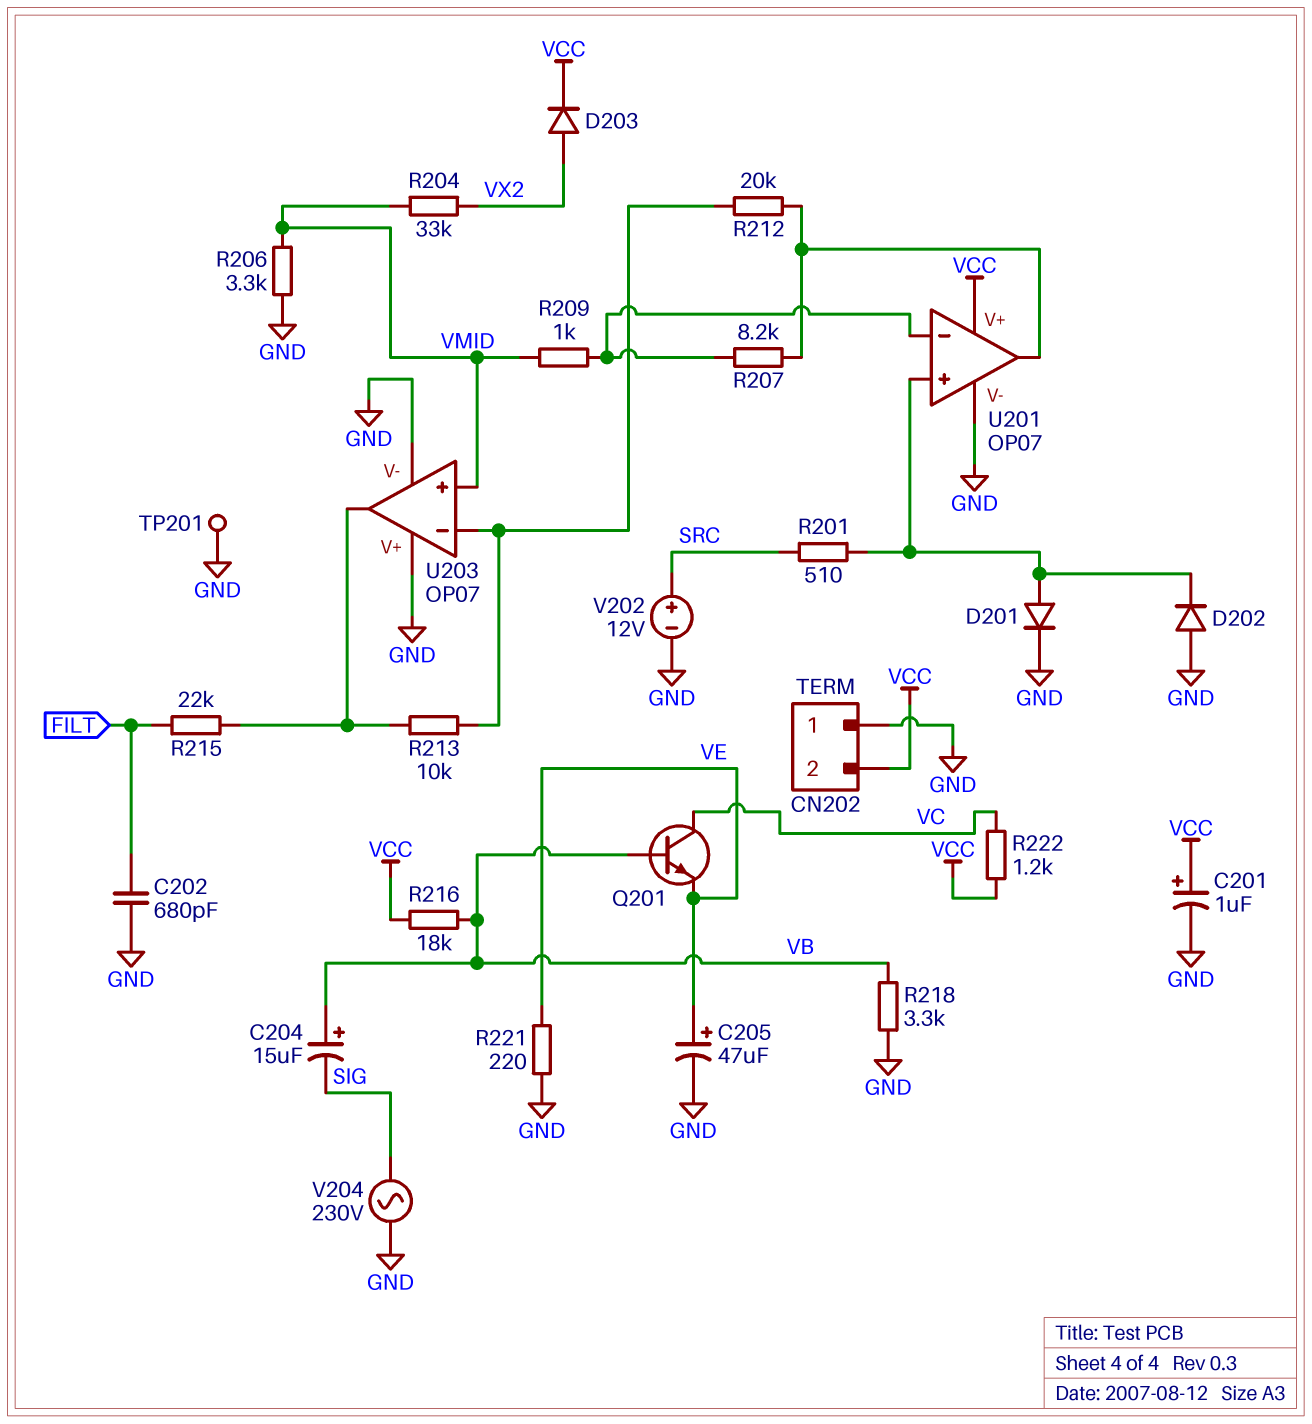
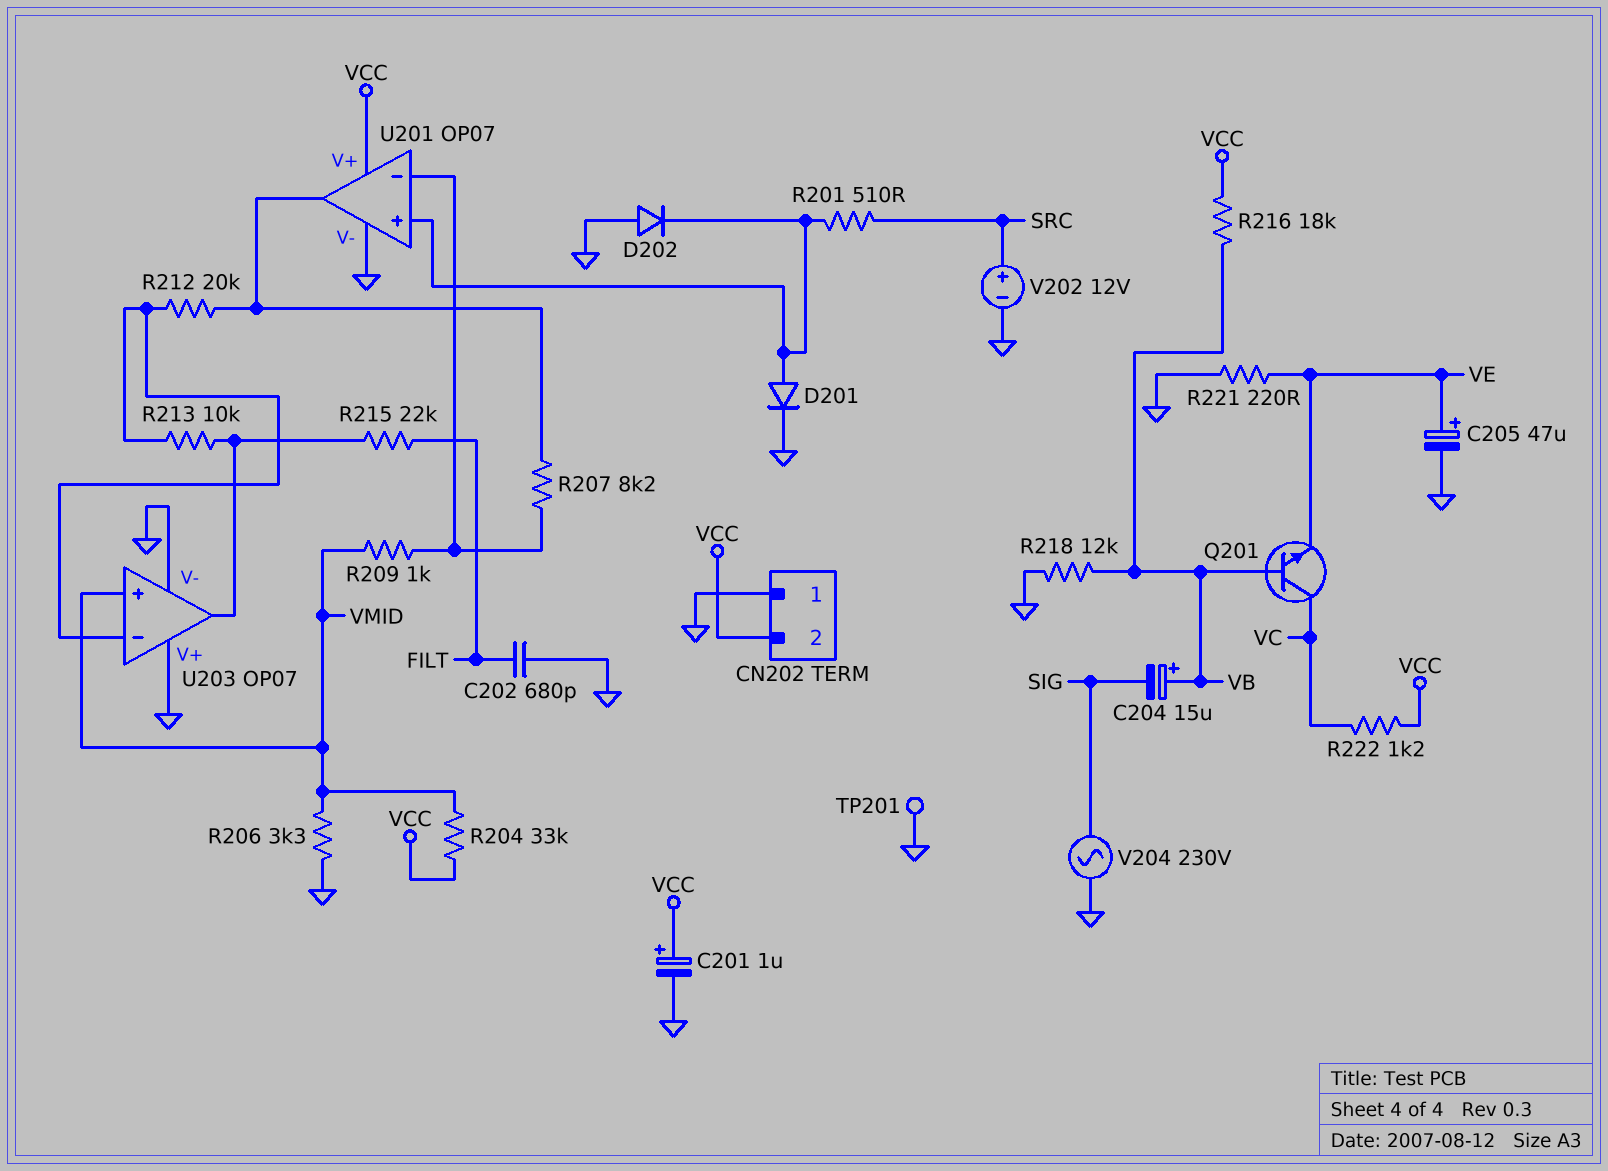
D203: diode (A VX2, K VCC) -> none
R204: 33k (VMID, VX2) -> 33k (VCC, VMID)
R218: 3.3k (GND, VB) -> 12k (GND, VB)

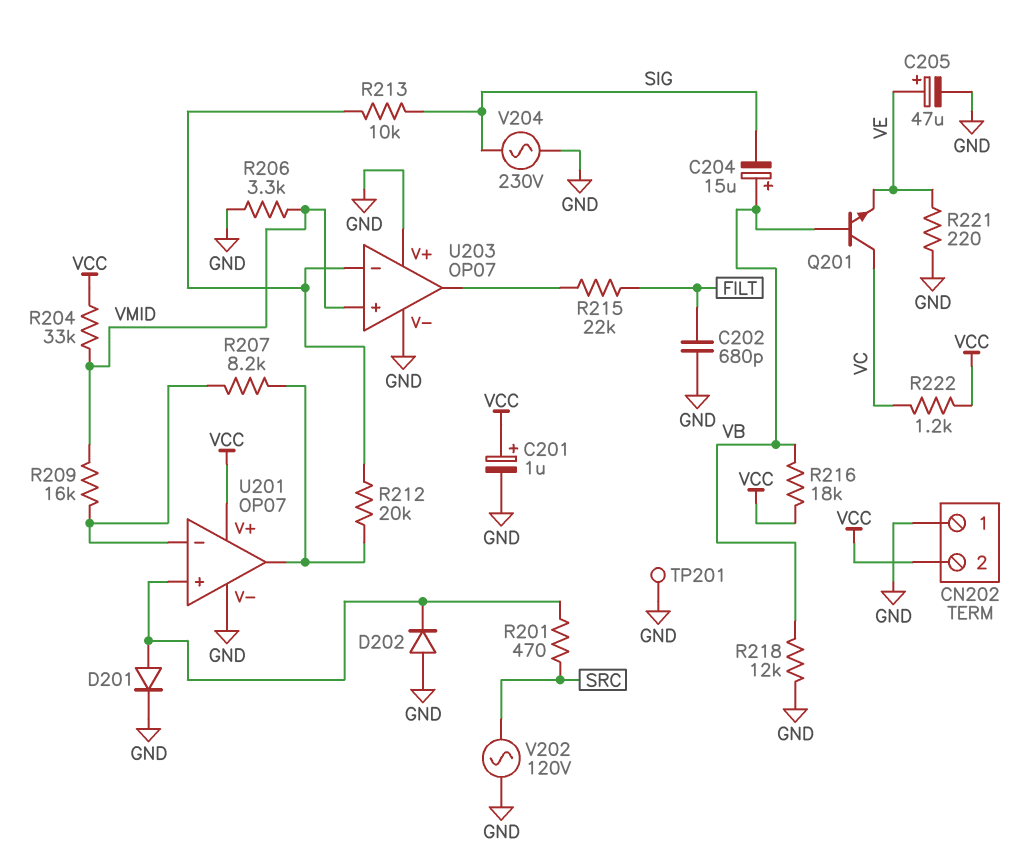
R201: 510 (SRC, U201/in+) -> 470 (SRC, U201/in+)
R209: 1k (U201/in-, VMID) -> 16k (U201/in-, VMID)
R213: 10k (U203/in-, U203/out) -> 10k (SIG, U203/in-)
V202: 12V (plus SRC, minus GND) -> AC 120V (GND, SRC)

